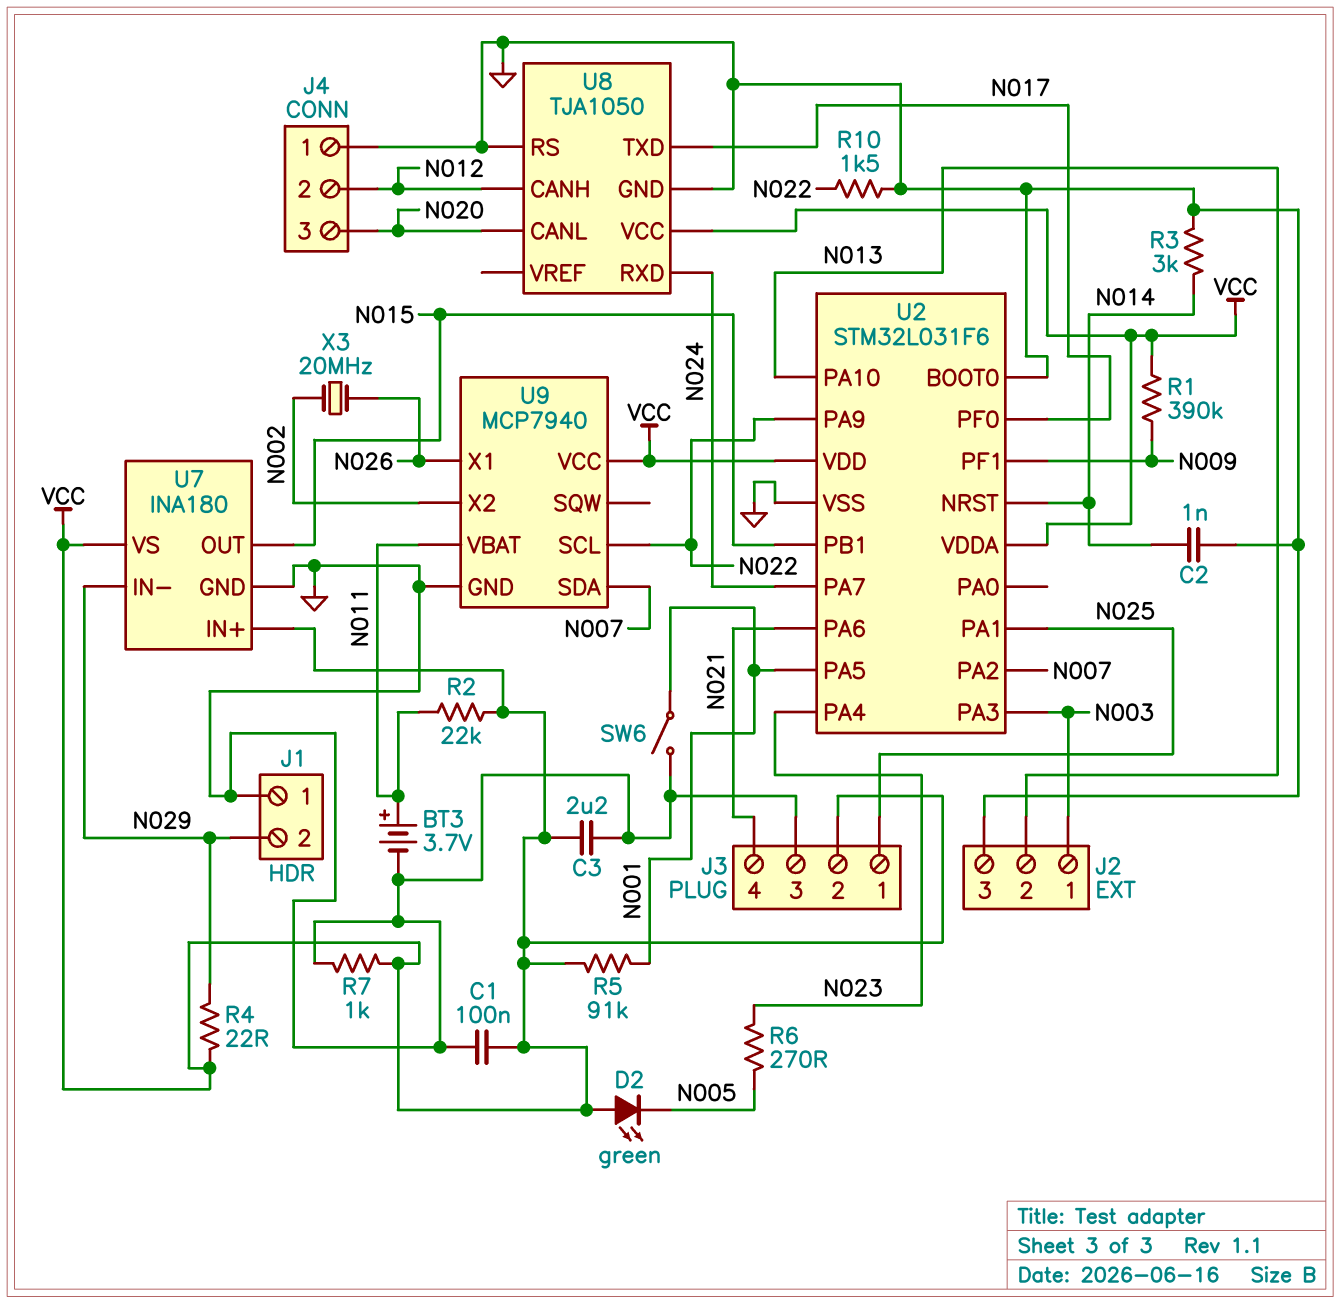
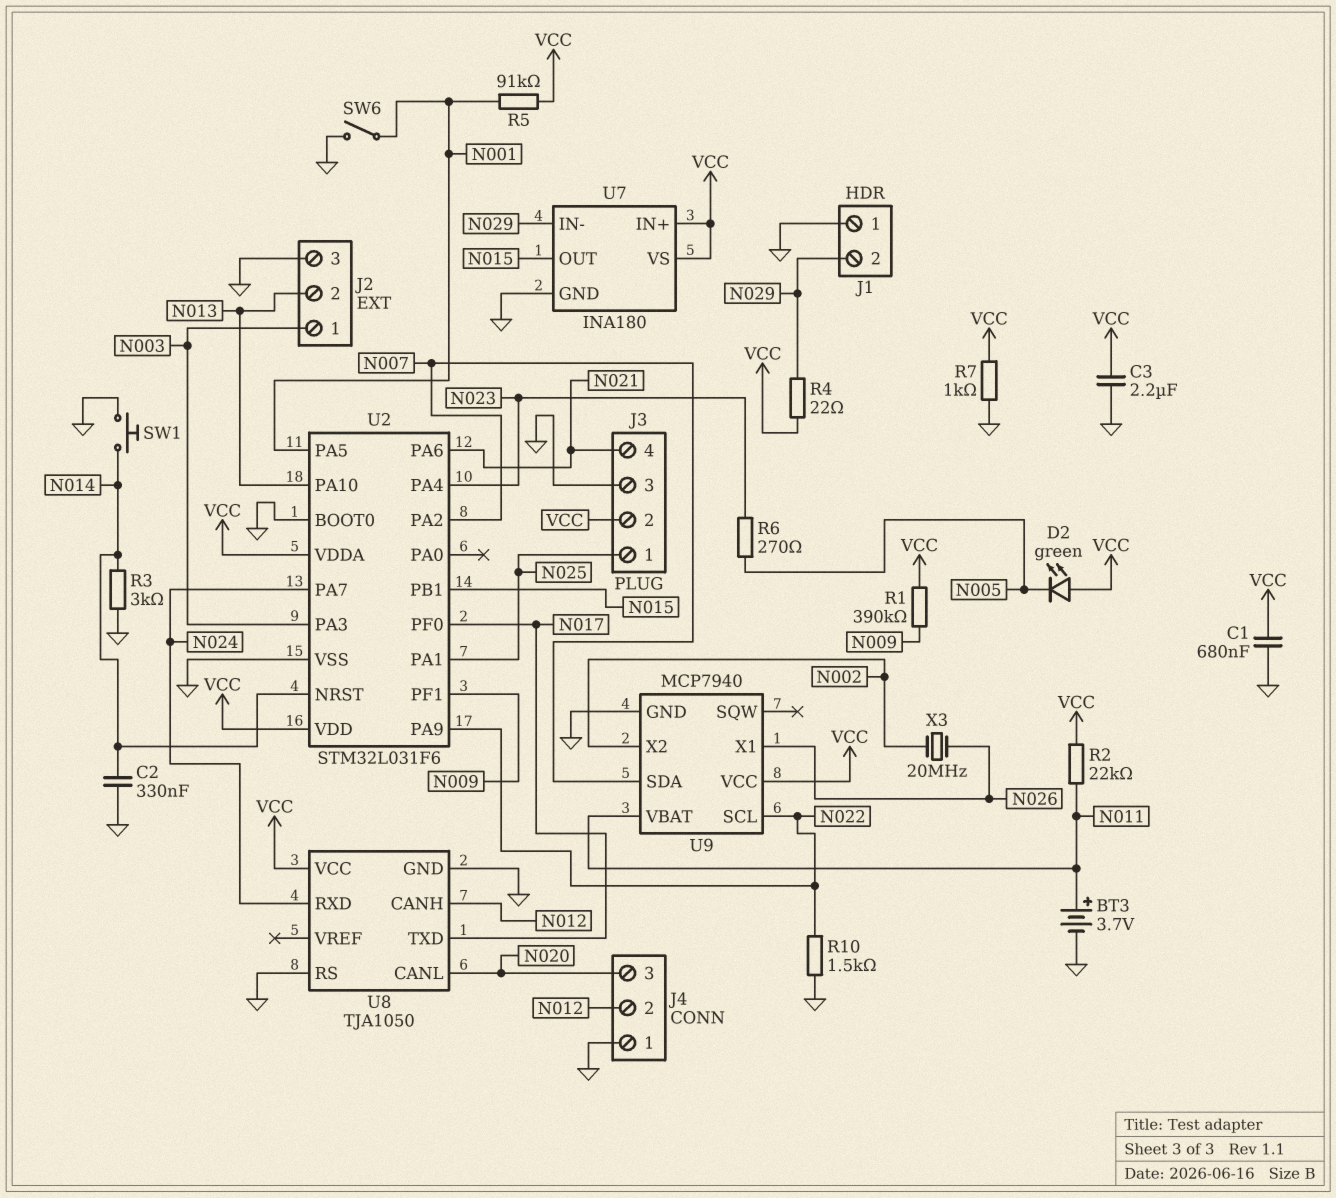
C1: 100nF (GND, VCC) -> 680nF (GND, VCC)
C2: 1nF (GND, N014) -> 330nF (GND, N014)
SW1: none -> button (GND, N014)

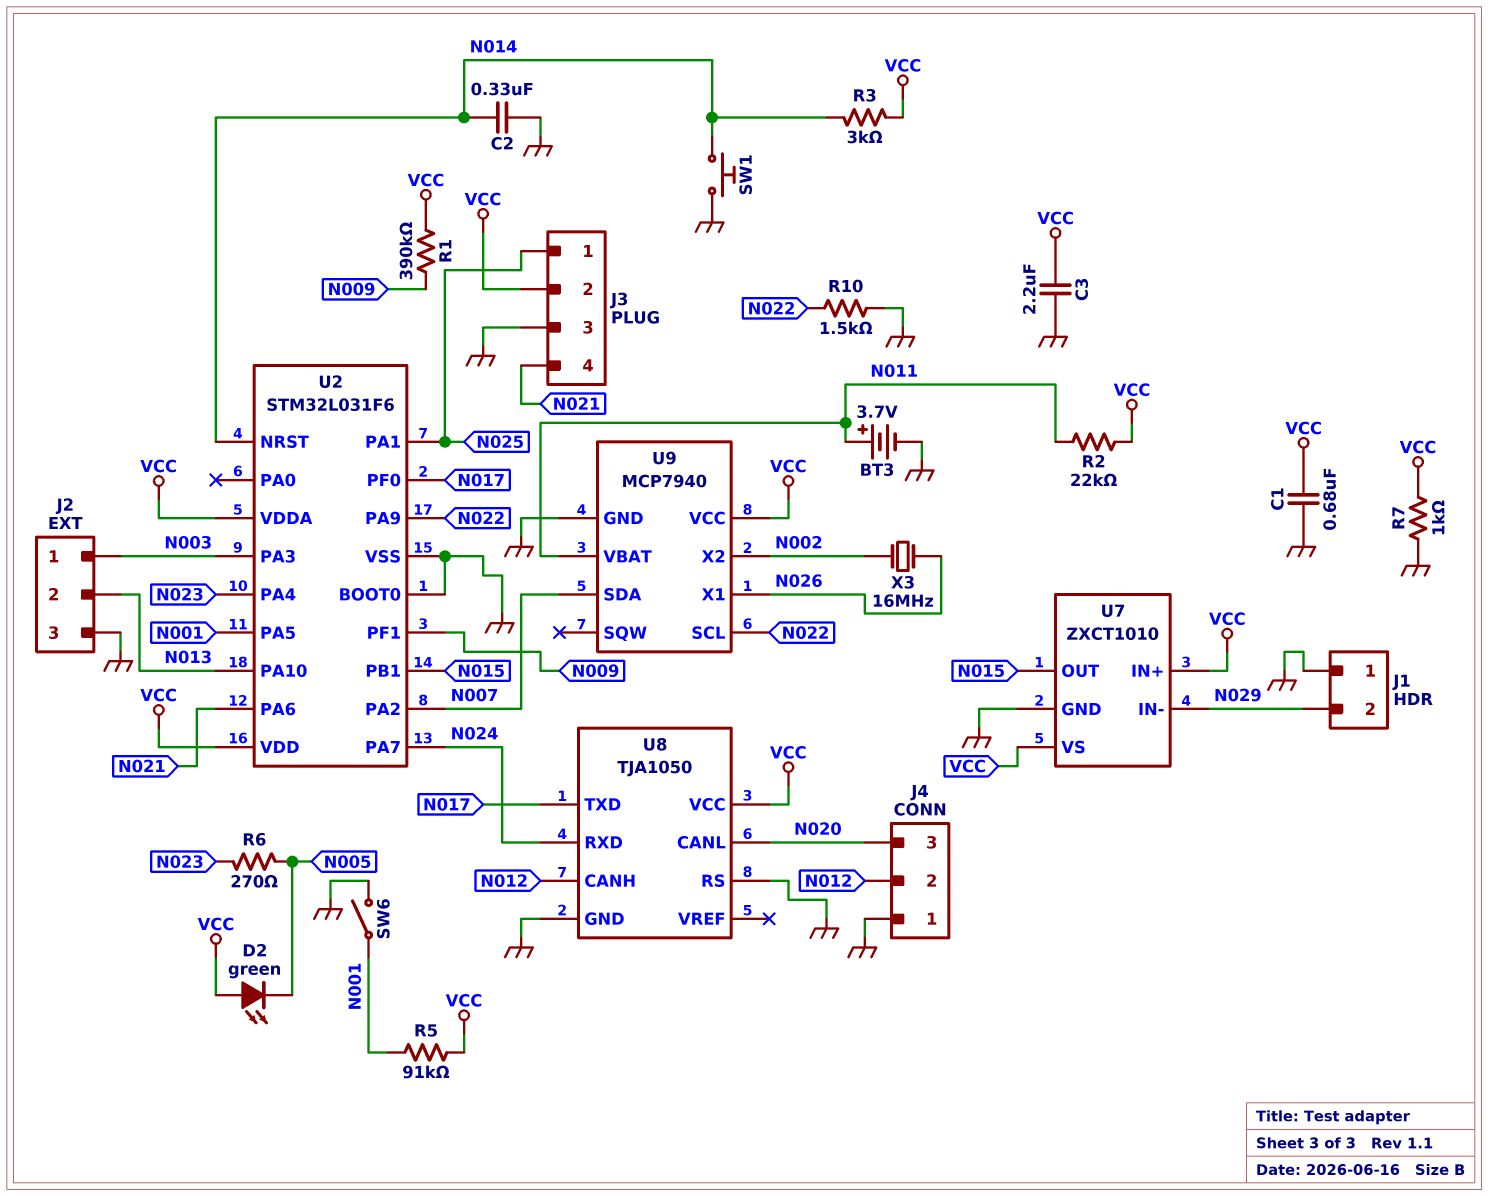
R3: 3k (GND, N014) -> 3k (N014, VCC)
R4: 22 (N029, VCC) -> none
U7: INA180 -> ZXCT1010
X3: 20MHz (N002, N026) -> 16MHz (N002, N026)

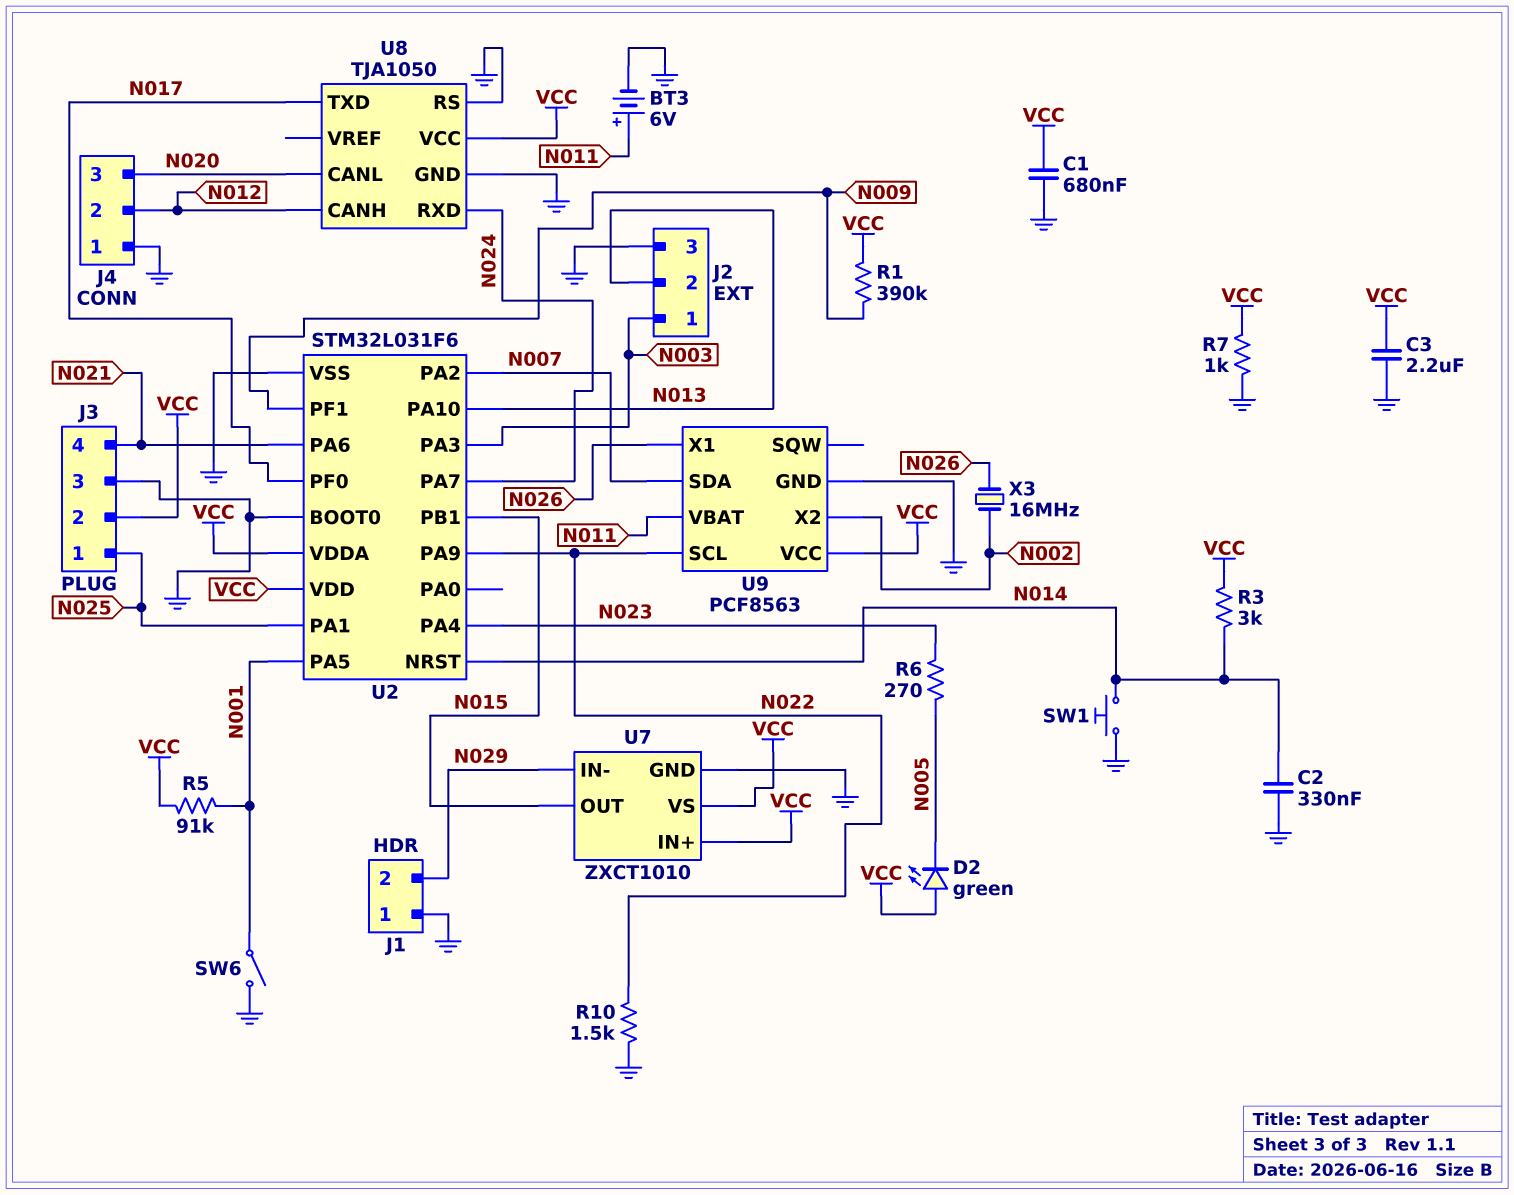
BT3: 3.7V (plus N011, minus GND) -> 6V (plus N011, minus GND)
R2: 22k (N011, VCC) -> none
U9: MCP7940 -> PCF8563

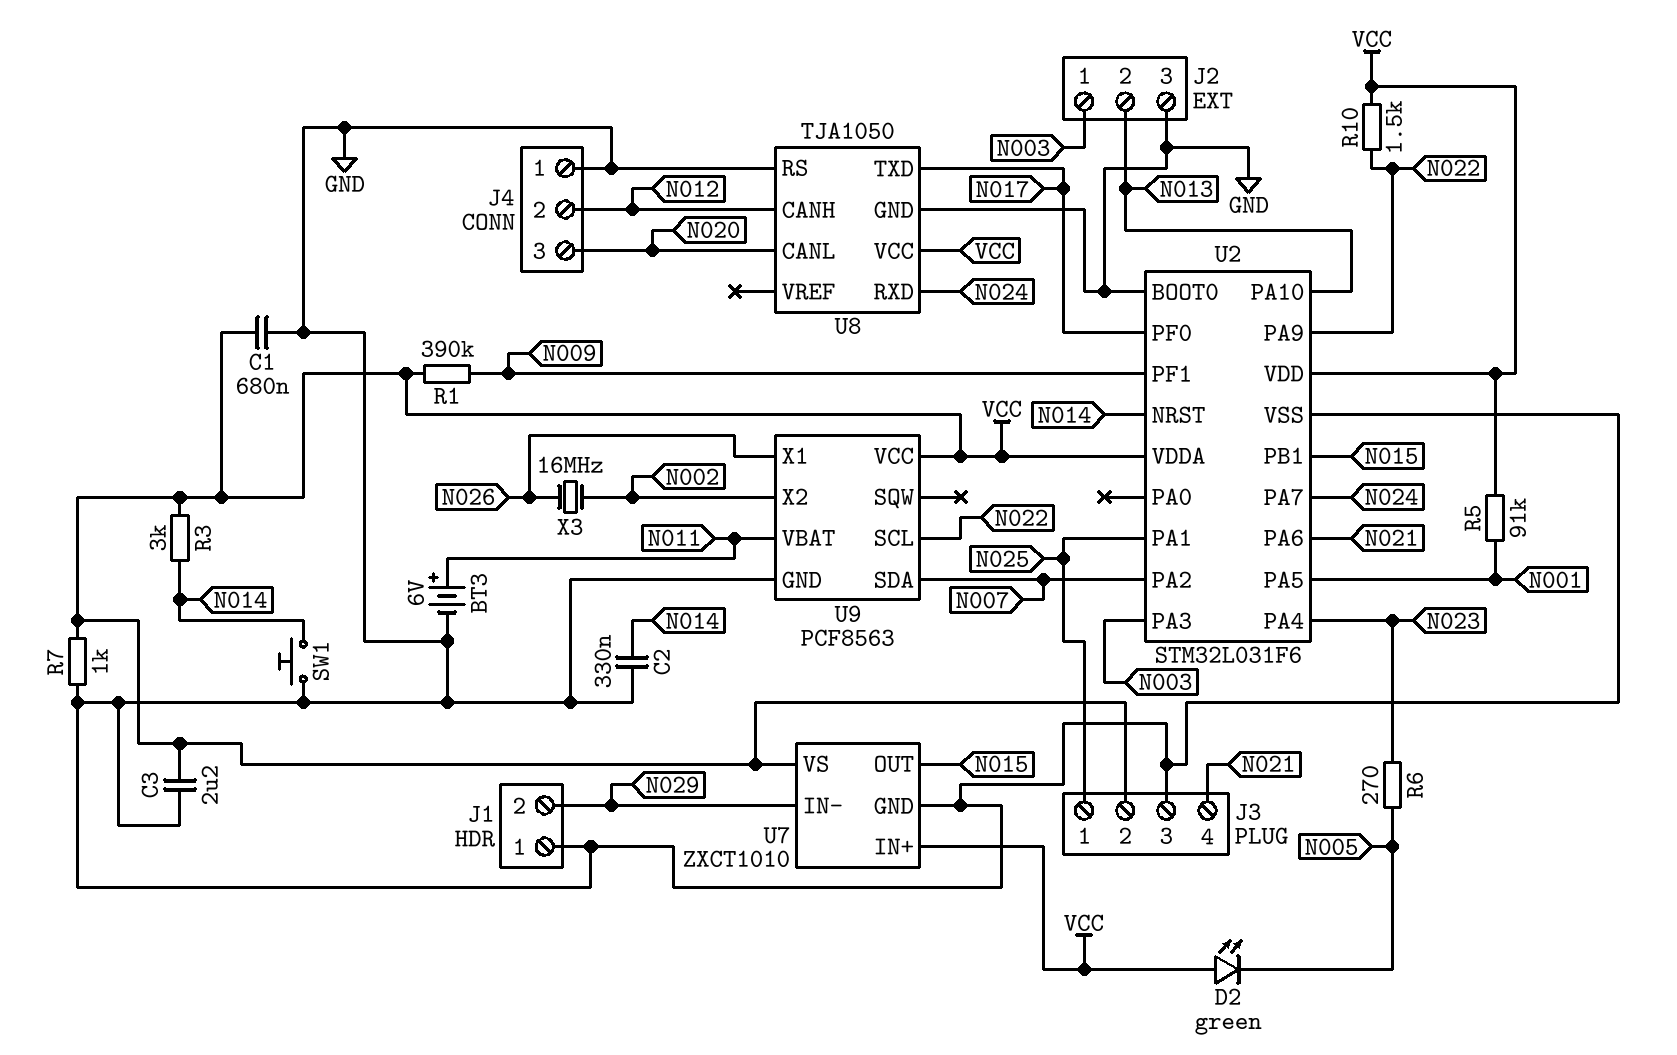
R10: 1.5k (GND, N022) -> 1.5k (N022, VCC)
SW6: switch (GND, N001) -> none

